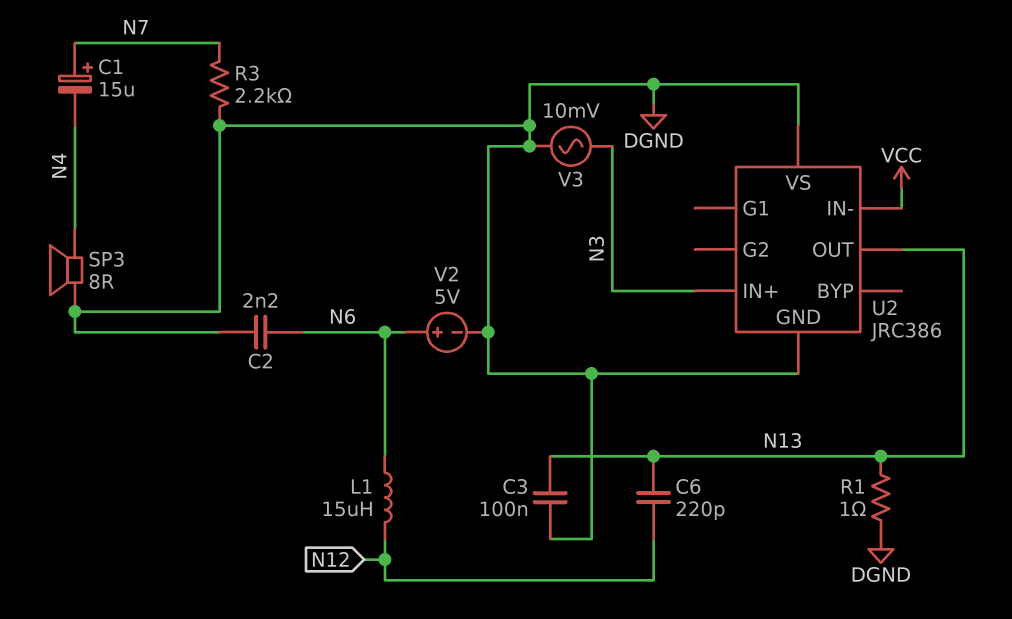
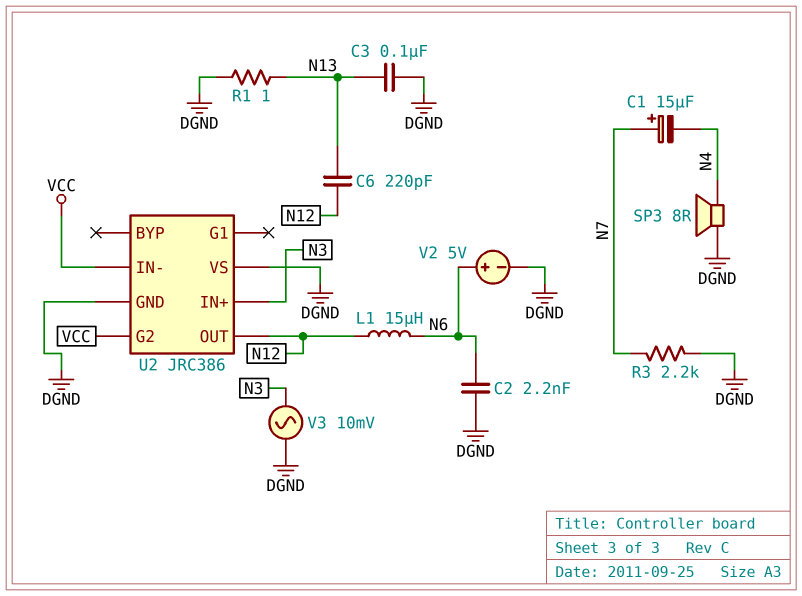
U2 pin G2: none -> VCC
U2 pin OUT: N13 -> N12

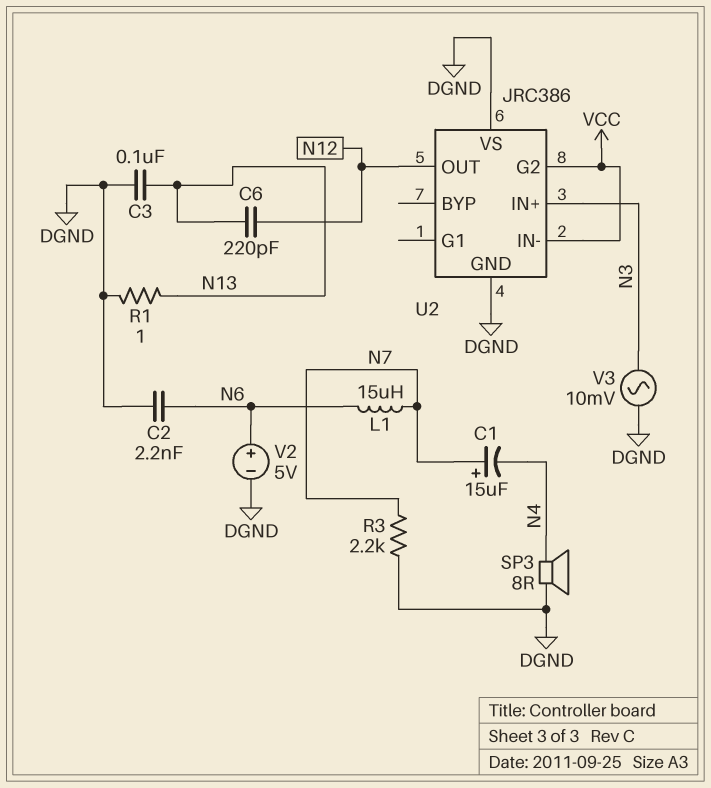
L1: 15uH (N6, N12) -> 15uH (N6, N7)

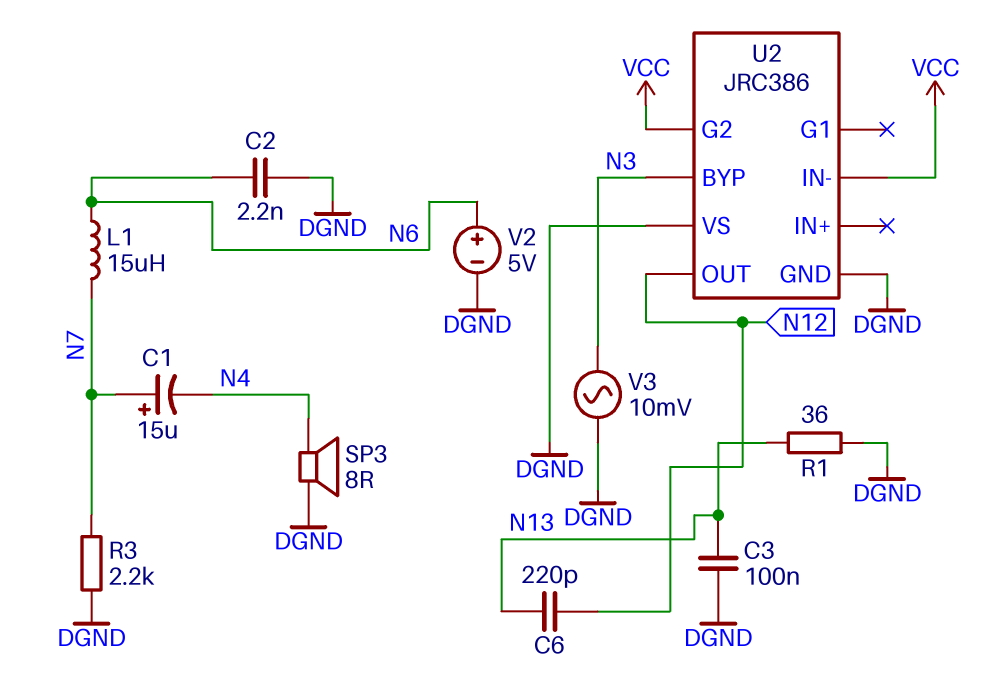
R1: 1 (DGND, N13) -> 36 (DGND, N13)
U2 pin BYP: none -> N3
U2 pin IN+: N3 -> none

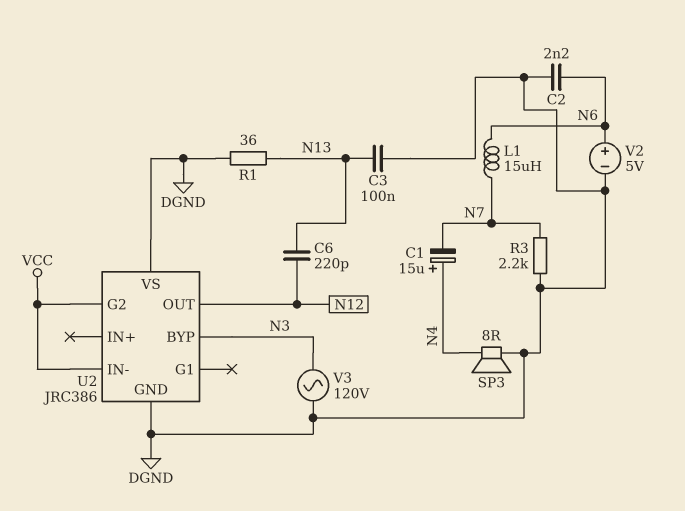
C1: 15uF (plus N7, minus N4) -> 15uF (plus N4, minus N7)
V3: AC 10mV (DGND, N3) -> AC 120V (DGND, N3)

